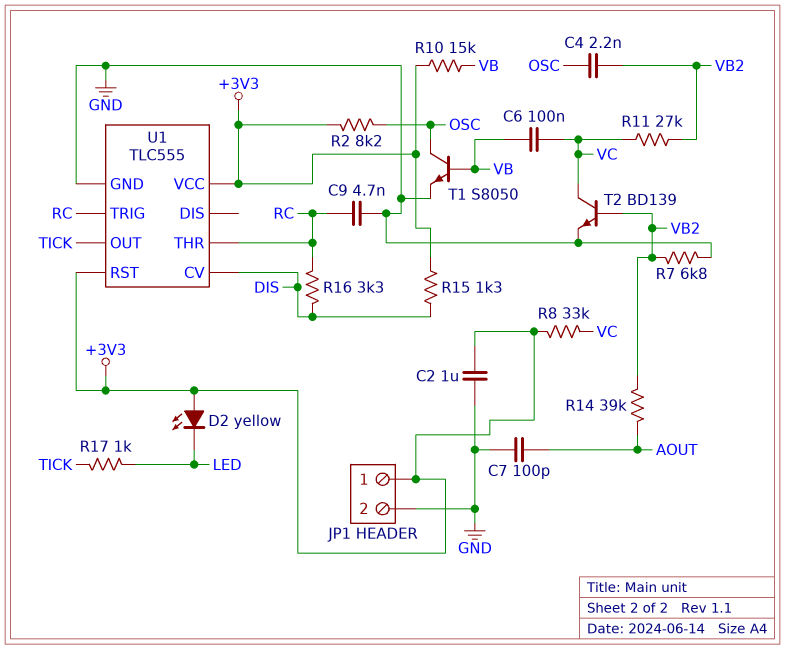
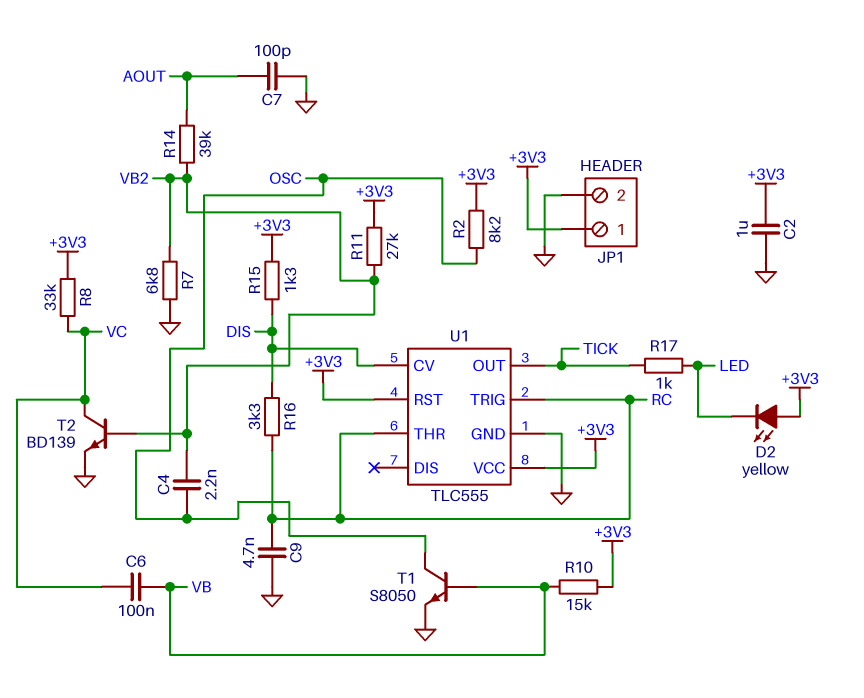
R11: 27k (VB2, VC) -> 27k (+3V3, VB2)

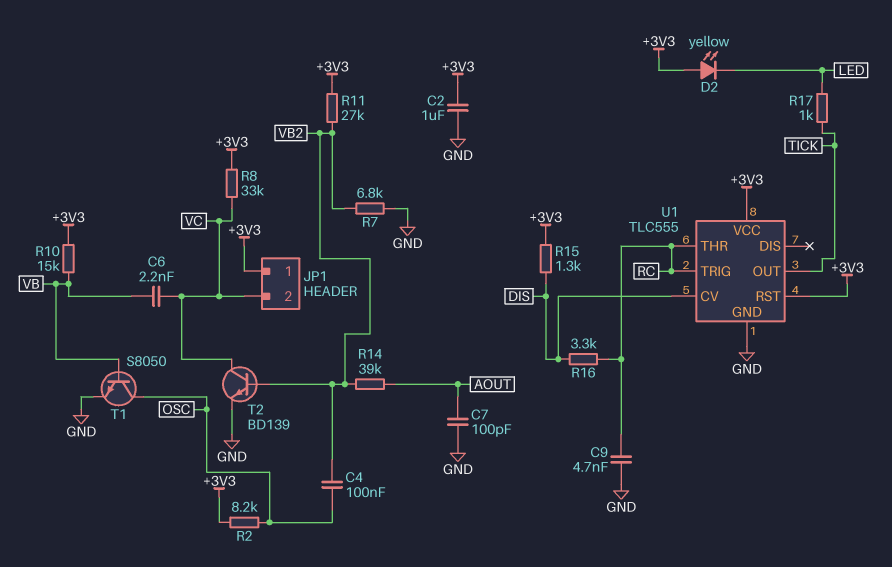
C4: 2.2nF (OSC, VB2) -> 100nF (OSC, VB2)
C6: 100nF (VB, VC) -> 2.2nF (VB, VC)
JP1 pin 2: GND -> VC

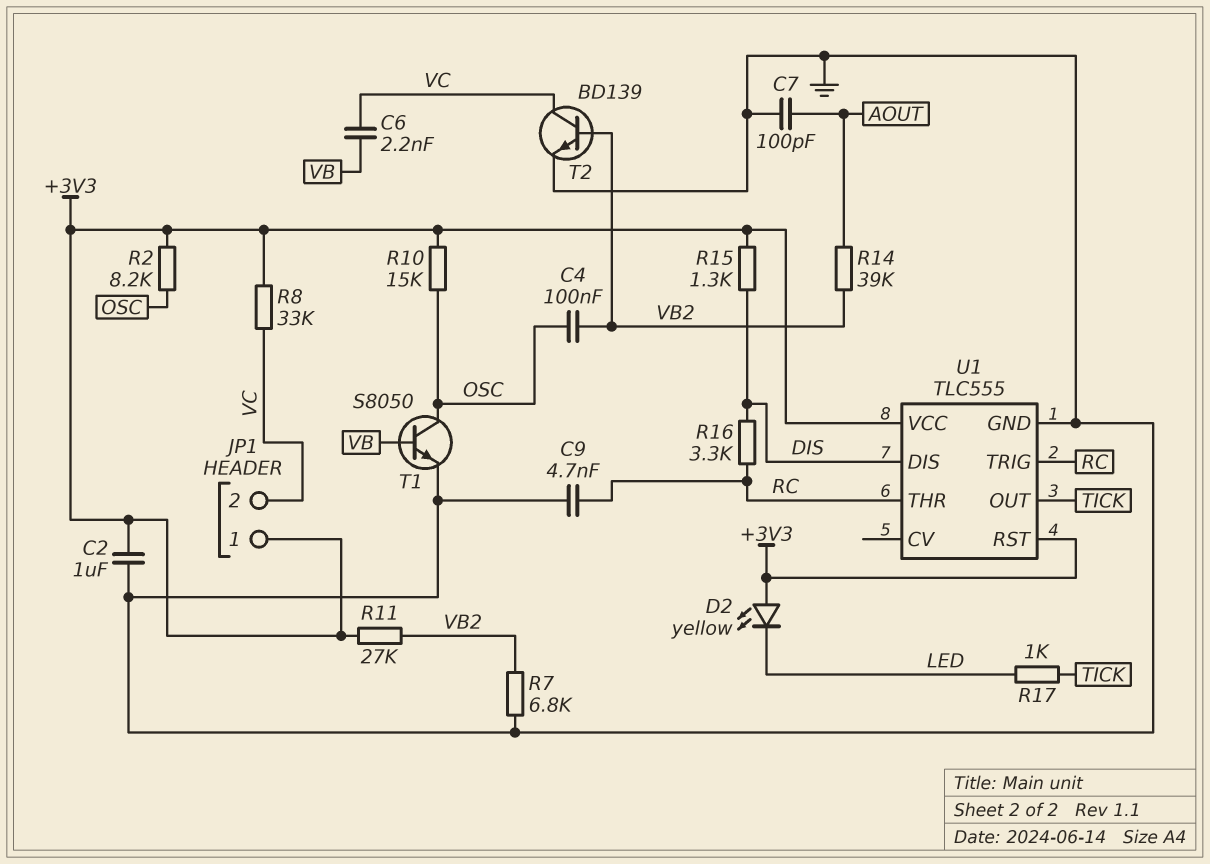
R10: 15k (+3V3, VB) -> 15k (+3V3, OSC)
U1 pin CV: DIS -> none
U1 pin DIS: none -> DIS

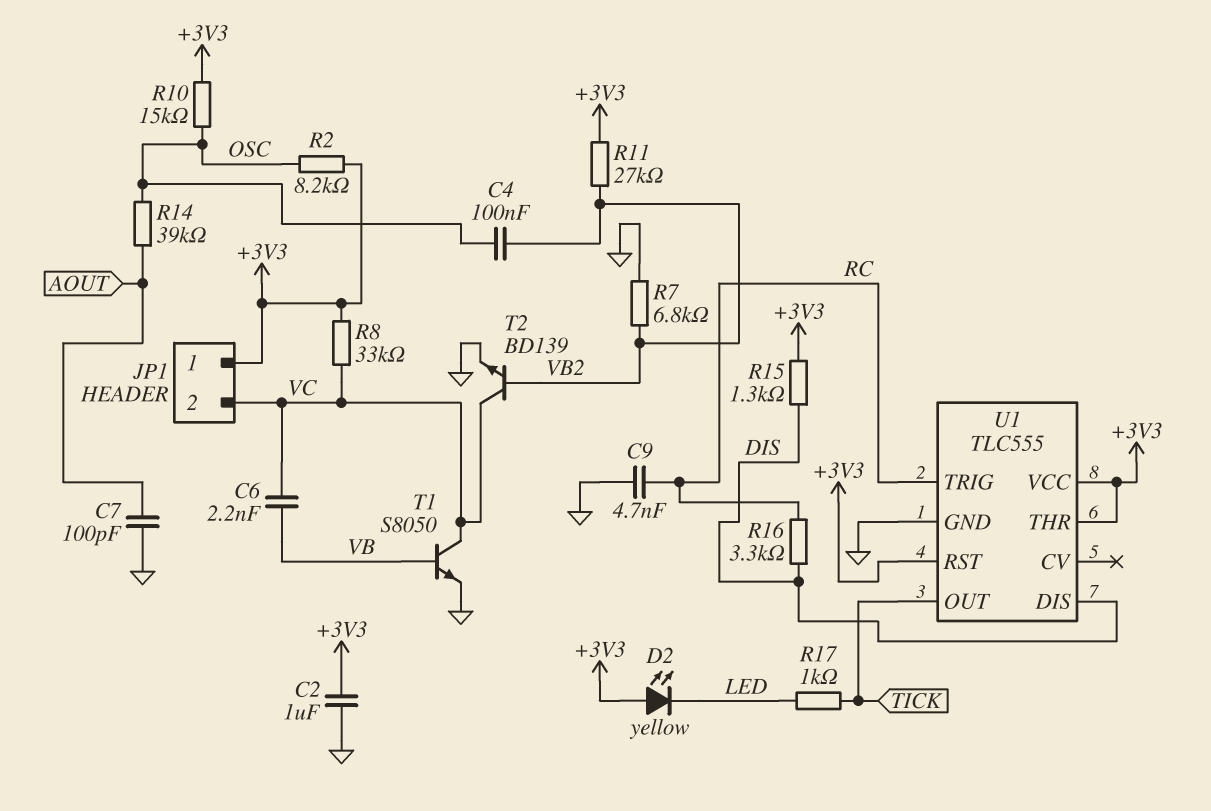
R14: 39k (AOUT, VB2) -> 39k (AOUT, OSC)
T1: NPN S8050 (B VB, C OSC, E GND) -> NPN S8050 (B VB, C VC, E GND)
U1 pin THR: RC -> +3V3

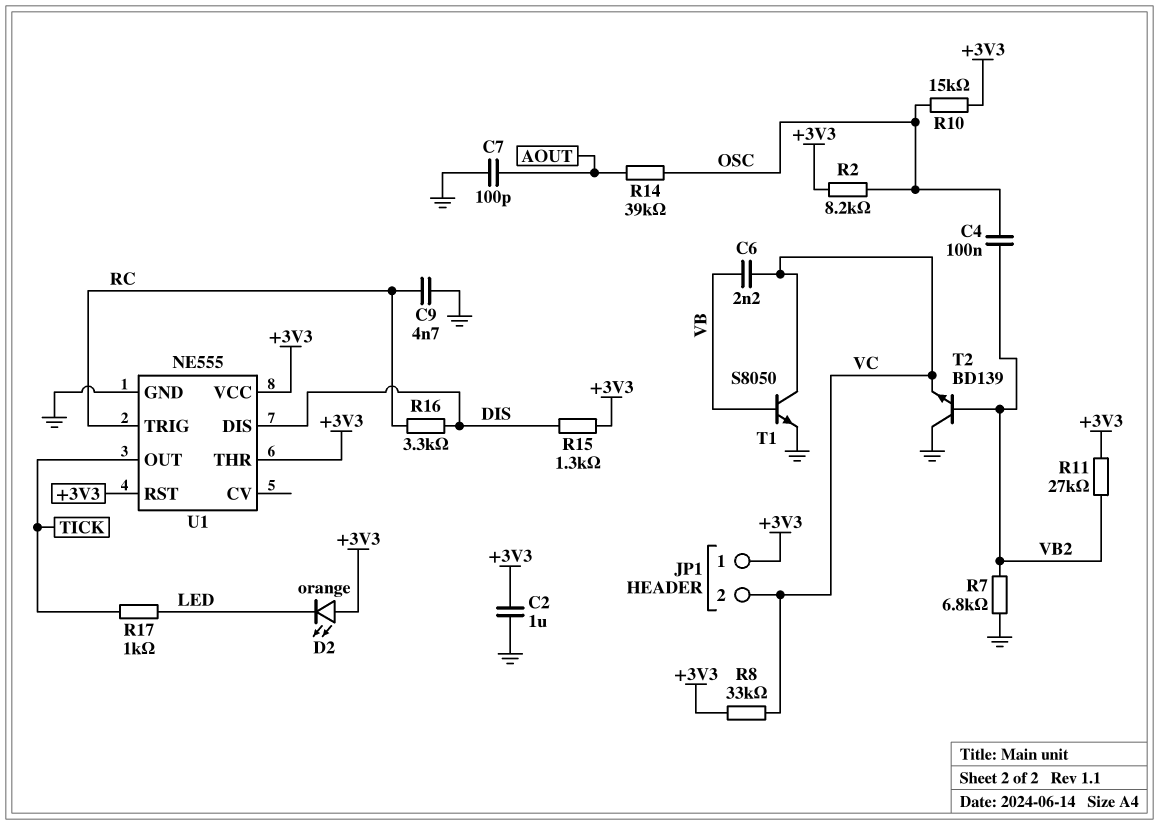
D2: LED yellow (A +3V3, K LED) -> LED orange (A +3V3, K LED)
T2: NPN BD139 (B VB2, C VC, E GND) -> NPN BD139 (B VB2, C GND, E VC)
U1: TLC555 -> NE555

